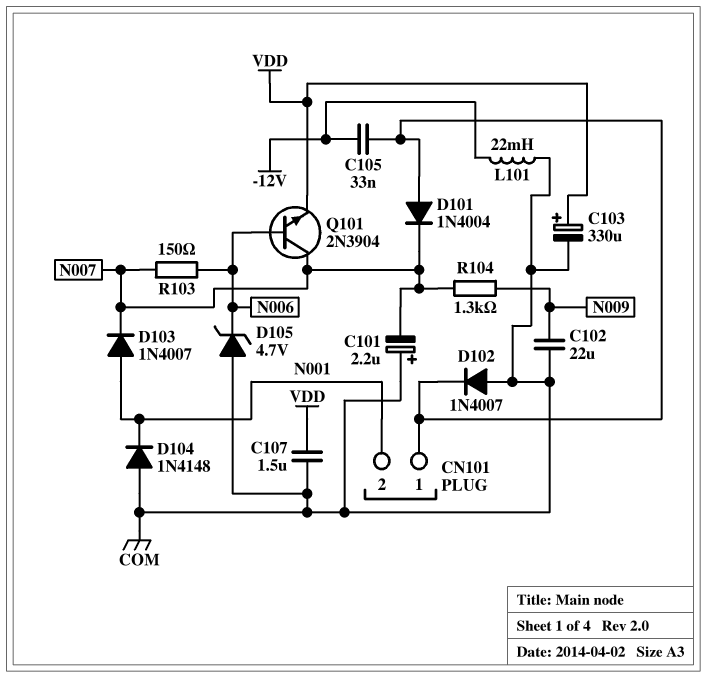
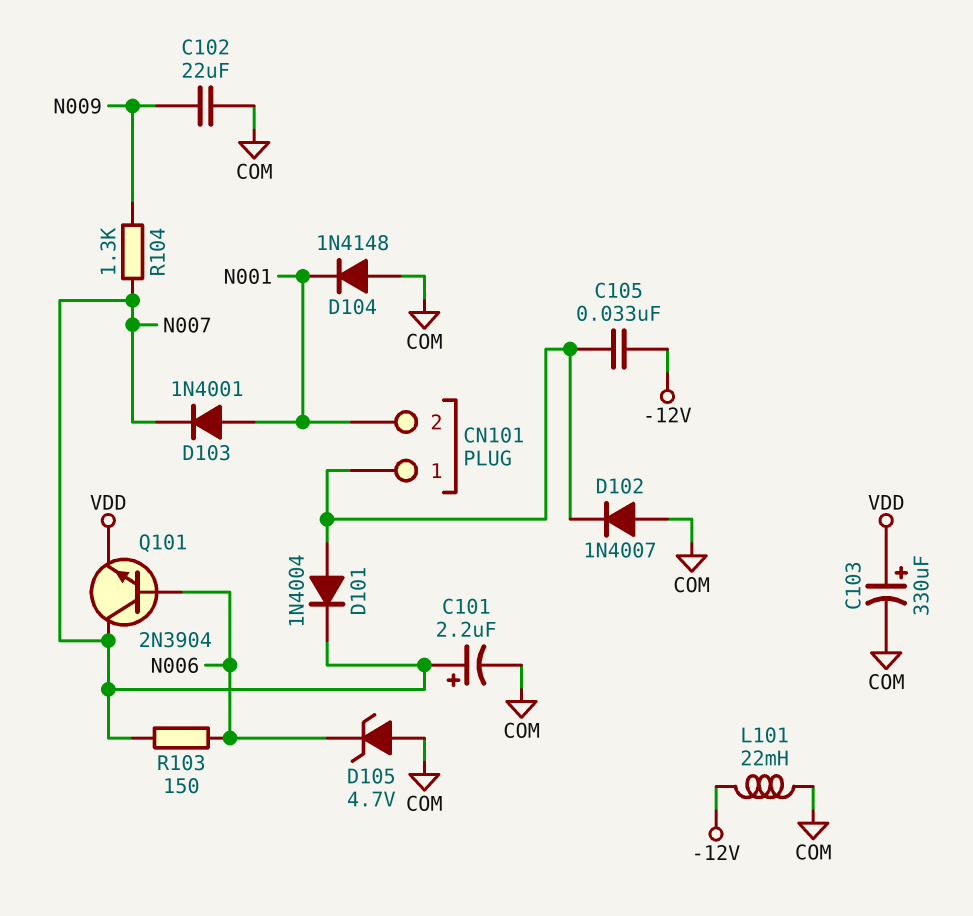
C101: 2.2uF (plus COM, minus N007) -> 2.2uF (plus N007, minus COM)
C107: 1.5uF (COM, VDD) -> none
D103: diode 1N4007 (A N001, K N007) -> diode 1N4001 (A N001, K N007)

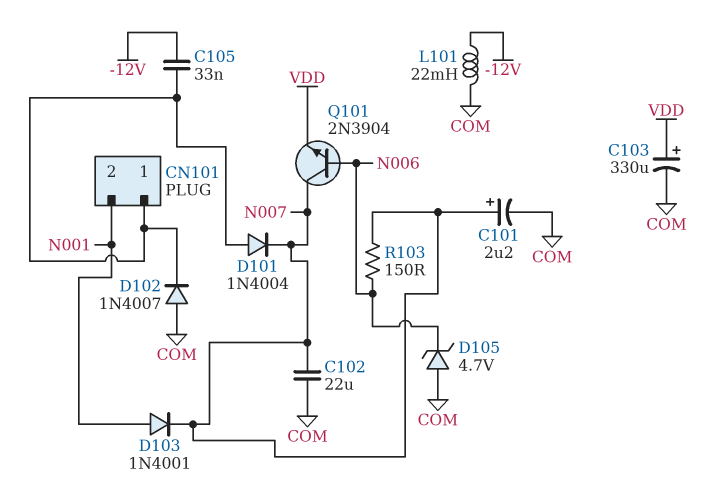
C102: 22uF (COM, N009) -> 22uF (COM, N007)
D104: diode 1N4148 (A COM, K N001) -> none
R104: 1.3k (N007, N009) -> none

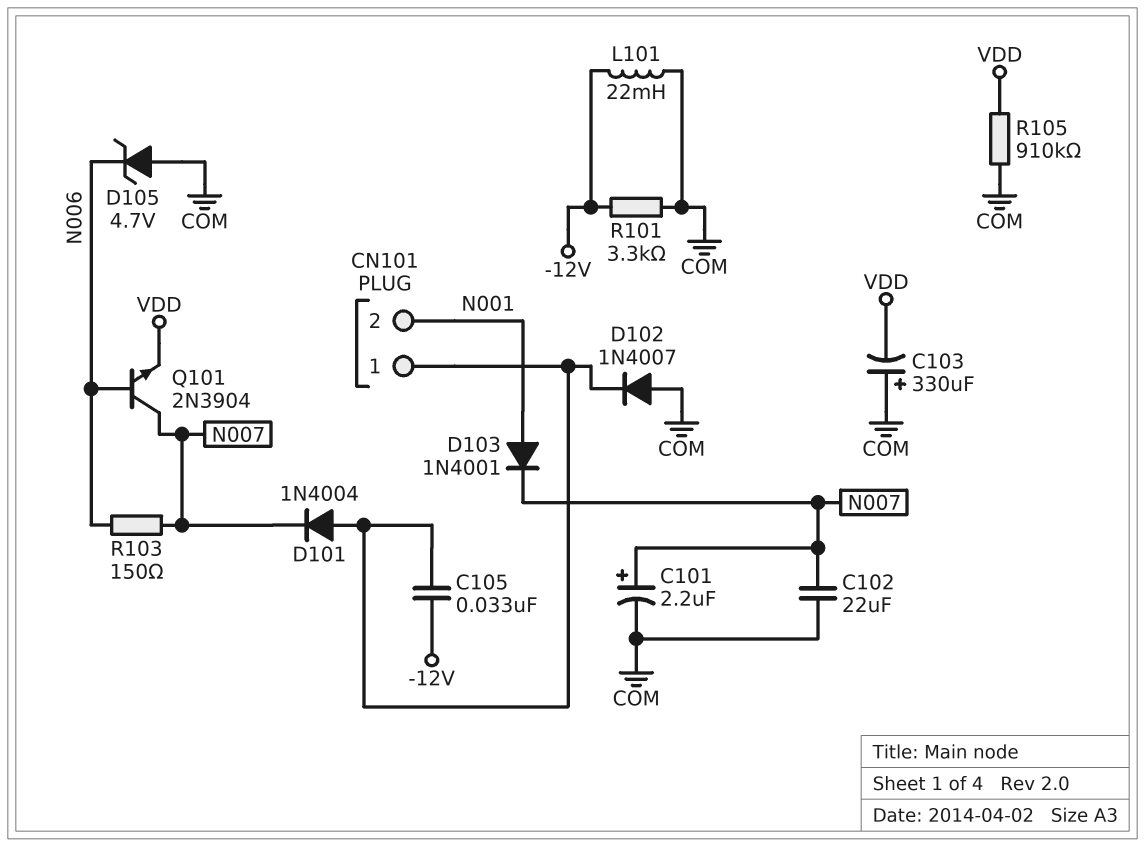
C103: 330uF (plus VDD, minus COM) -> 330uF (plus COM, minus VDD)
R101: none -> 3.3k (-12V, COM)
R105: none -> 910k (COM, VDD)

